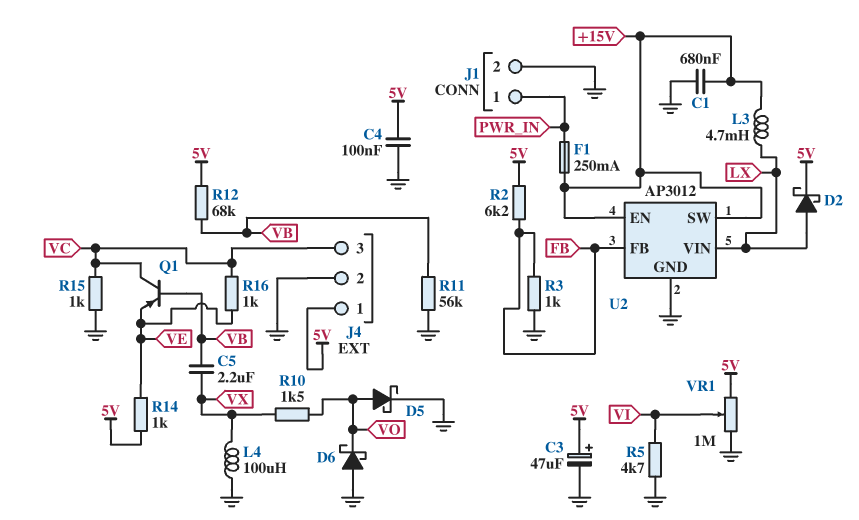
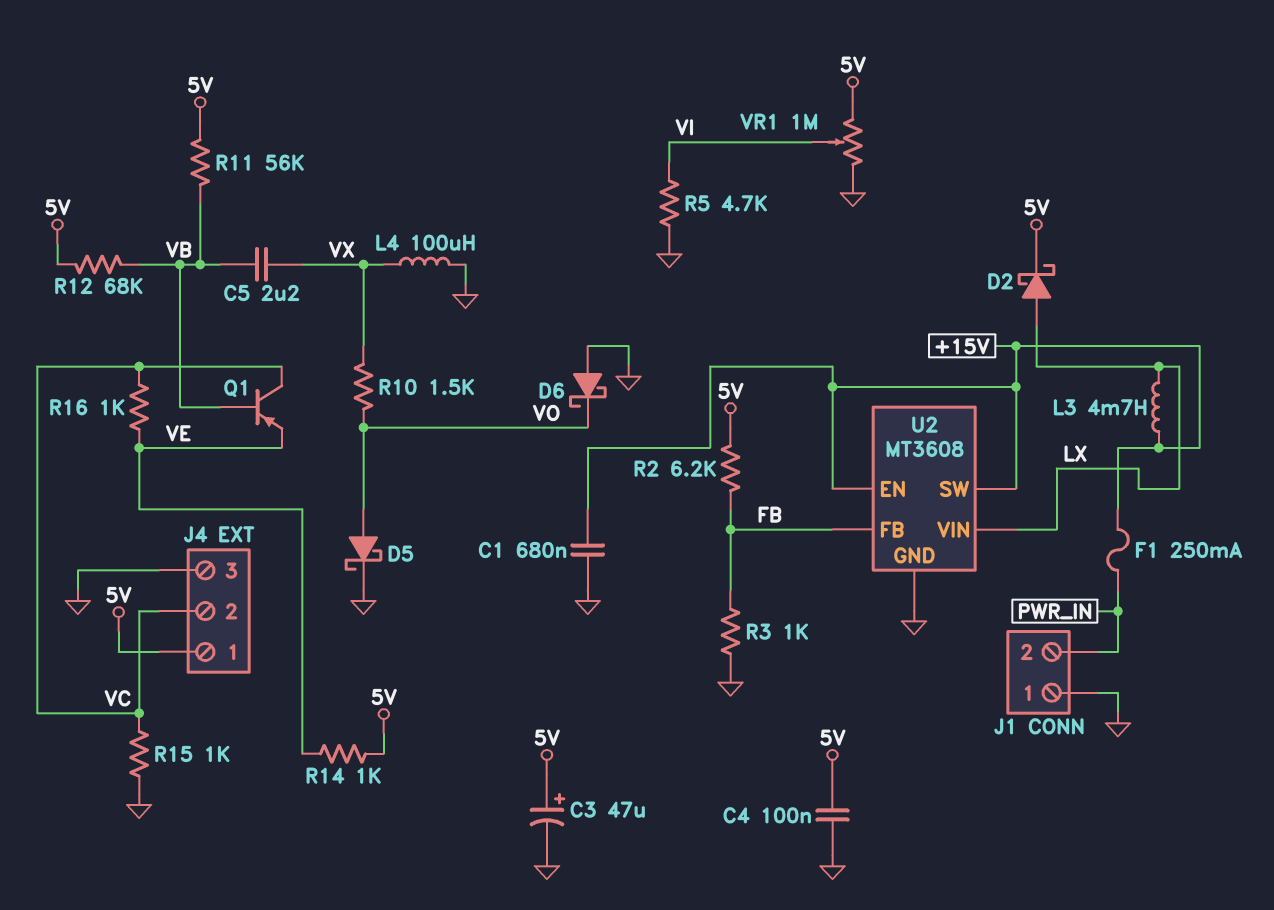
J1 pin 1: PWR_IN -> GND
J1 pin 2: GND -> PWR_IN
J4 pin 2: GND -> VC
J4 pin 3: VC -> GND
R11: 56k (GND, VB) -> 56k (5V, VB)
U2: AP3012 -> MT3608

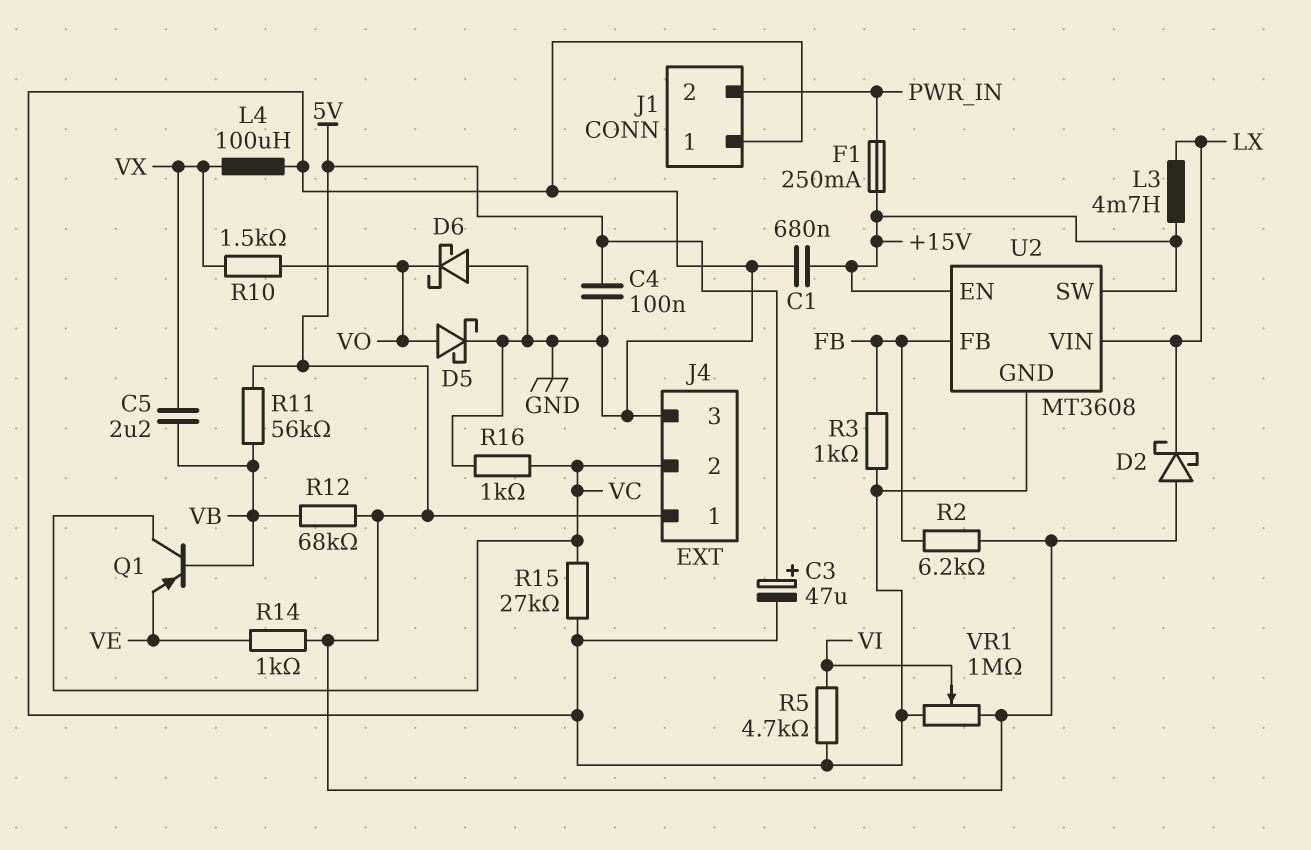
D2: schottky (A LX, K 5V) -> schottky (A 5V, K LX)
R15: 1k (GND, VC) -> 27k (GND, VC)
R16: 1k (VC, VE) -> 1k (GND, VC)

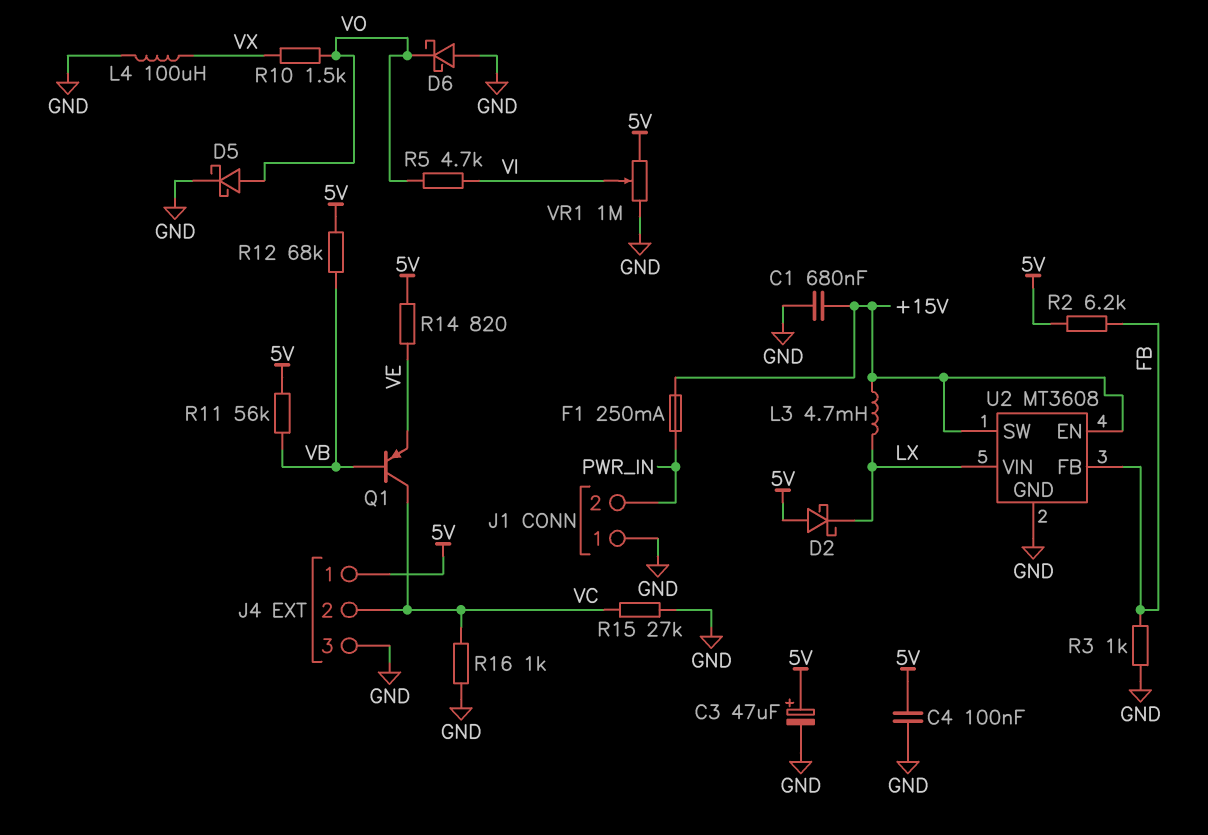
C5: 2.2uF (VB, VX) -> none
R5: 4.7k (GND, VI) -> 4.7k (VI, VO)
R14: 1k (5V, VE) -> 820 (5V, VE)

